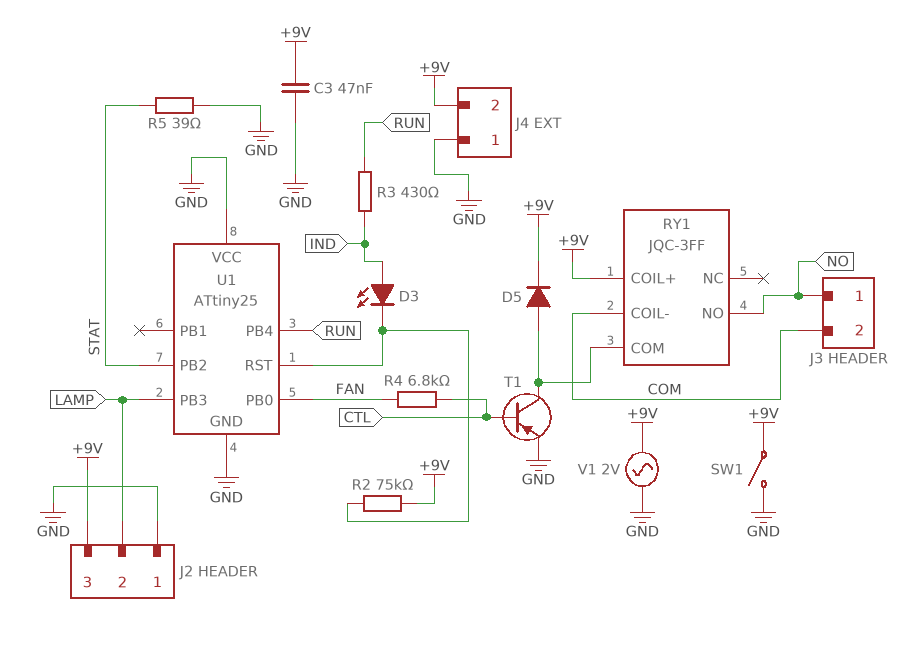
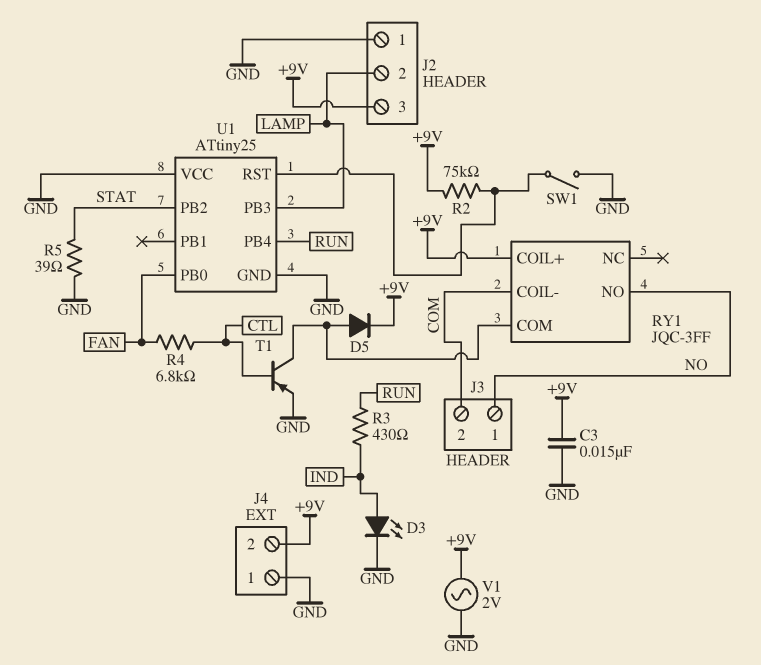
C3: 47nF (+9V, GND) -> 15nF (+9V, GND)
D3: LED (A IND, K U1/RST) -> LED (A IND, K GND)
SW1: switch (+9V, GND) -> switch (GND, U1/RST)

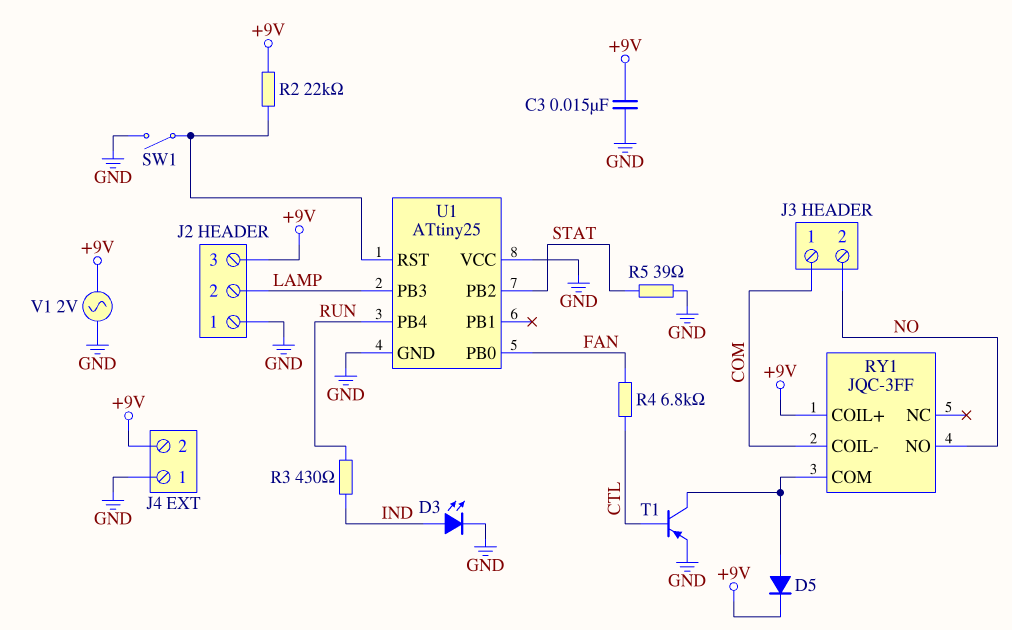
J3 pin 1: NO -> COM
J3 pin 2: COM -> NO
R2: 75k (+9V, U1/RST) -> 22k (+9V, U1/RST)

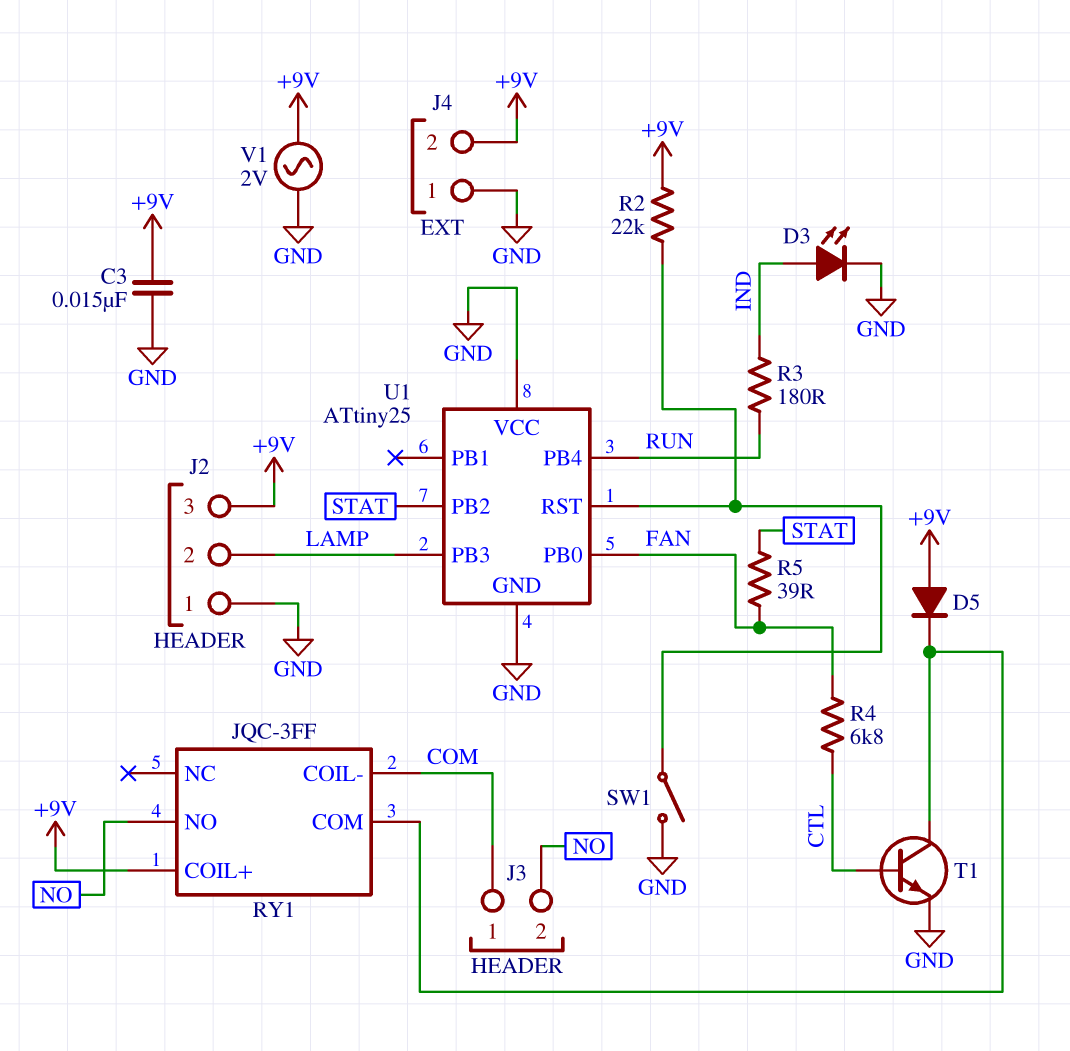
D5: diode (A RY1/COM, K +9V) -> diode (A +9V, K RY1/COM)
R3: 430 (IND, RUN) -> 180 (IND, RUN)
R5: 39 (GND, STAT) -> 39 (FAN, STAT)
T1: PNP (B CTL, C RY1/COM, E GND) -> NPN (B CTL, C RY1/COM, E GND)

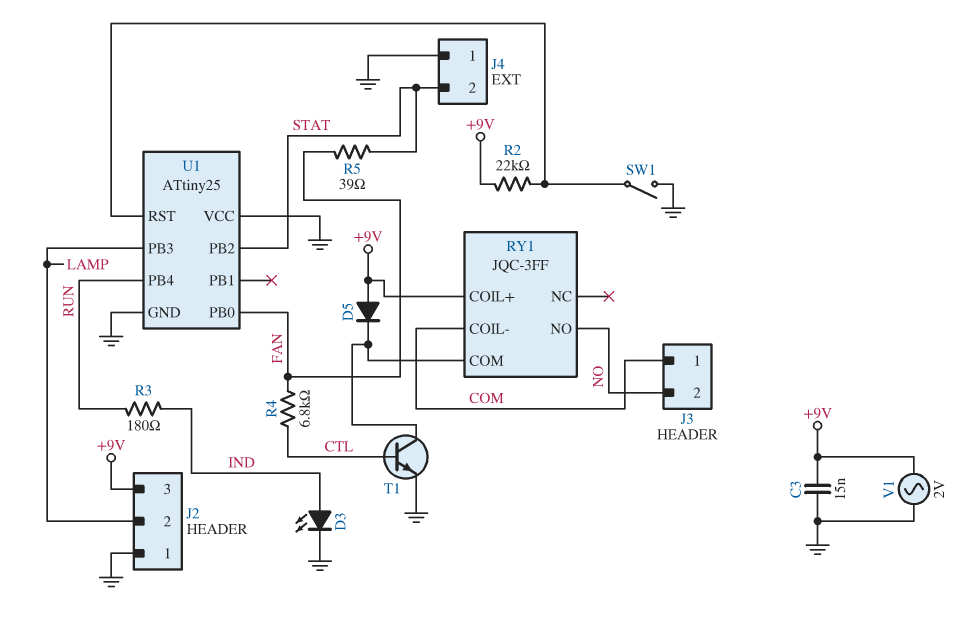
J4 pin 2: +9V -> STAT

